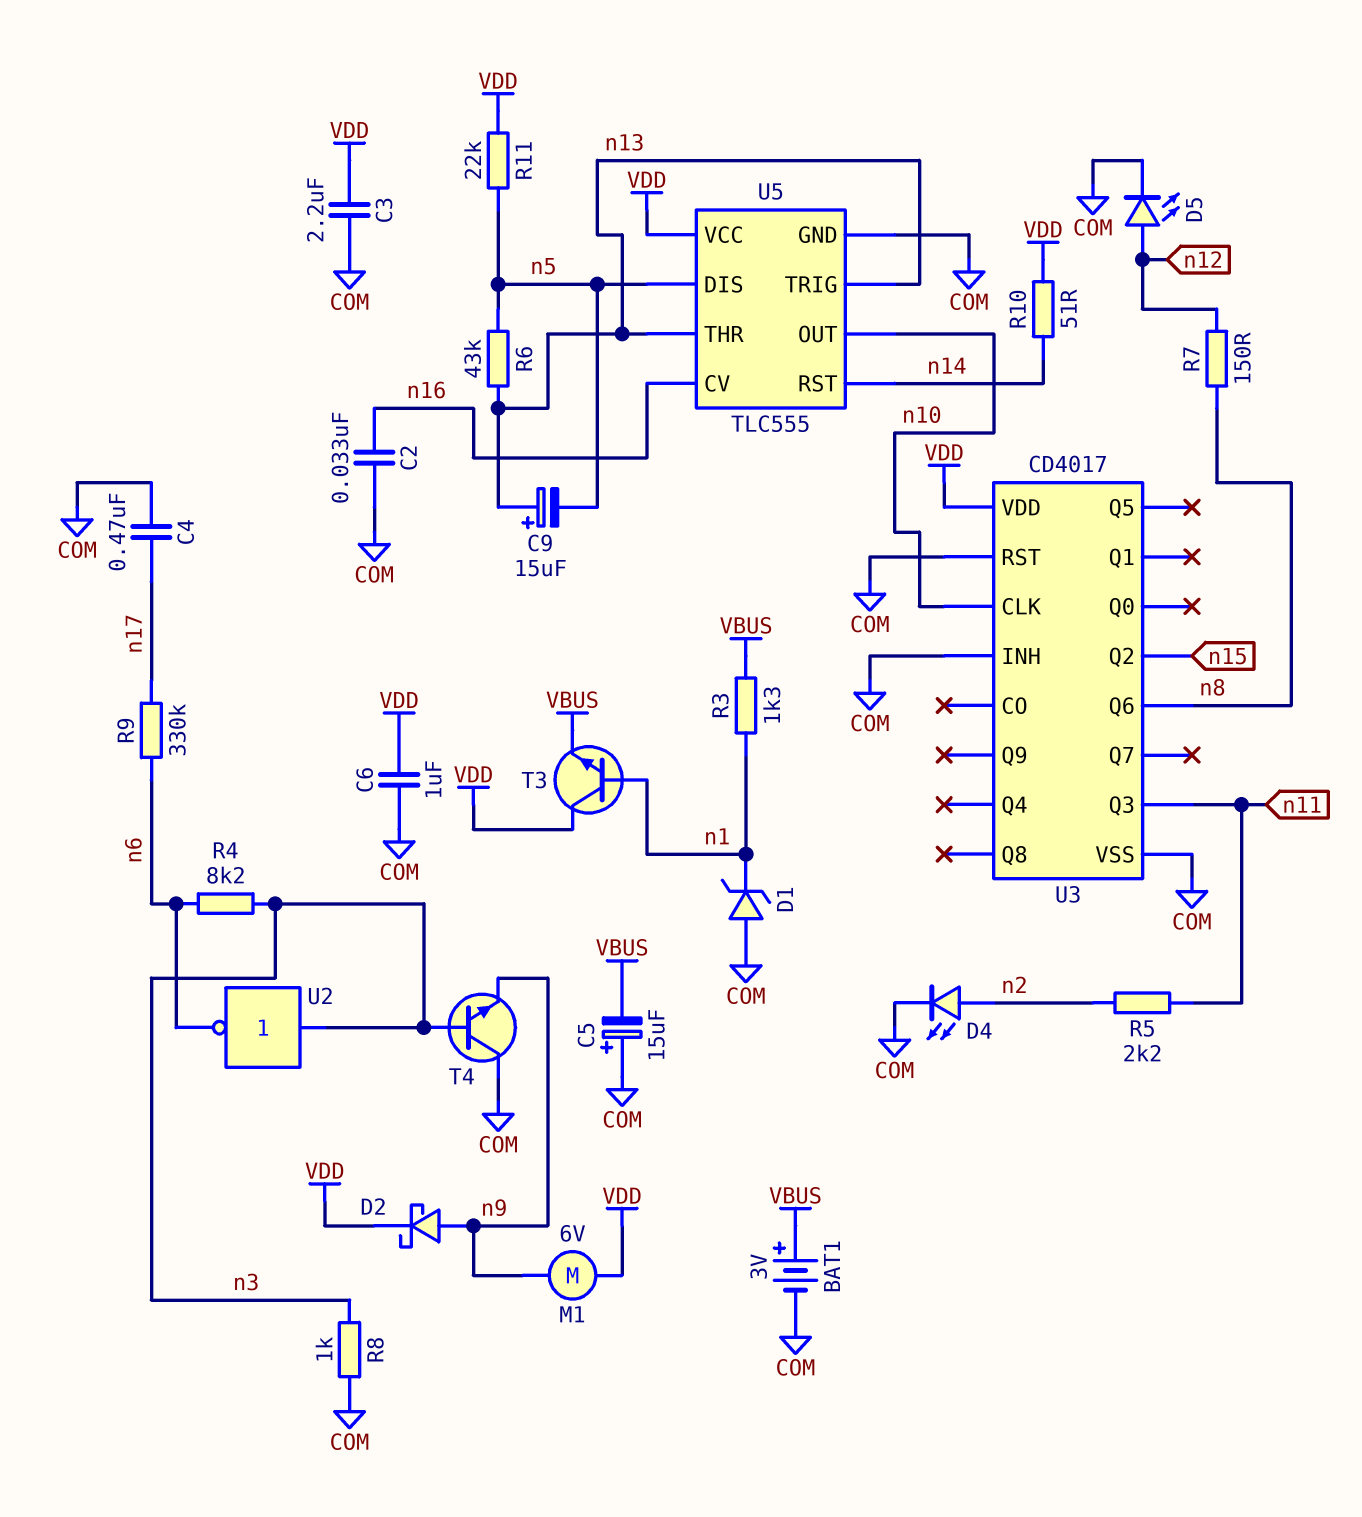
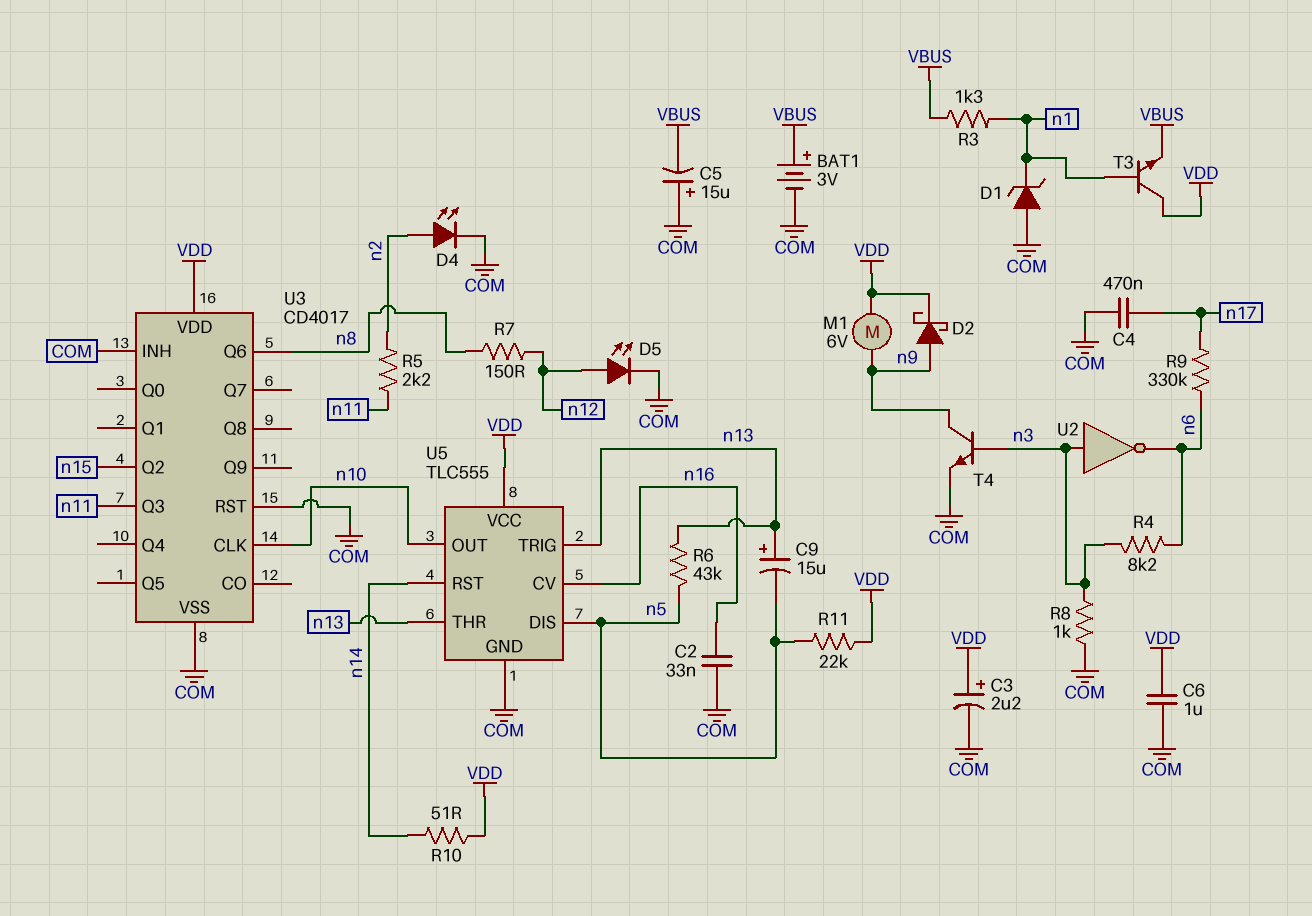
C3: 2.2uF (COM, VDD) -> 2.2uF (plus VDD, minus COM)
T4: NPN (B n3, C COM, E n9) -> NPN (B n3, C n9, E COM)

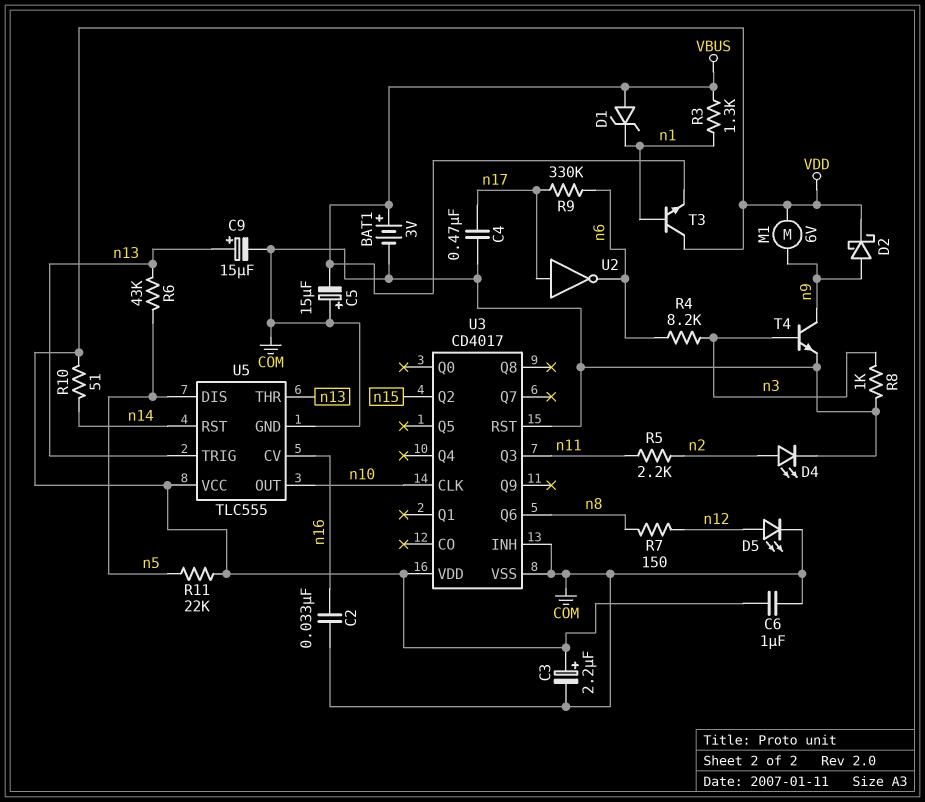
C9: 15uF (plus n13, minus n5) -> 15uF (plus n13, minus COM)
D1: zener (A COM, K n1) -> zener (A VBUS, K n1)
U2: NOT (in n3, out n6) -> NOT (in n17, out n6)

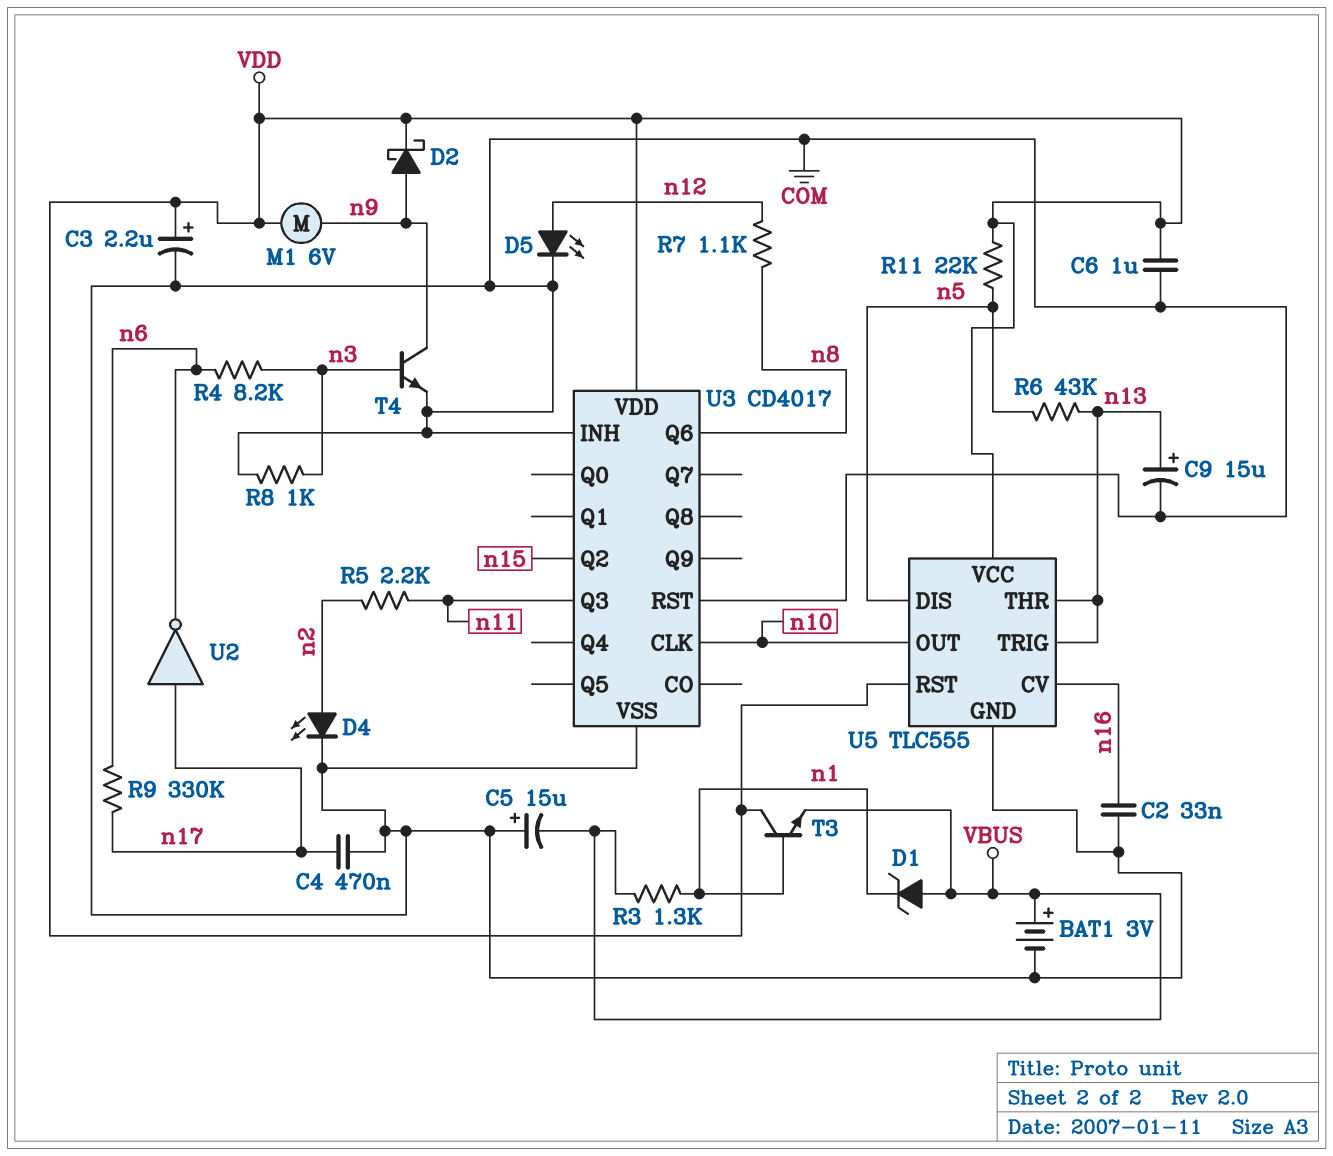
R7: 150 (n8, n12) -> 1.1k (n8, n12)
R10: 51 (VDD, n14) -> none
U5 pin RST: n14 -> VDD

